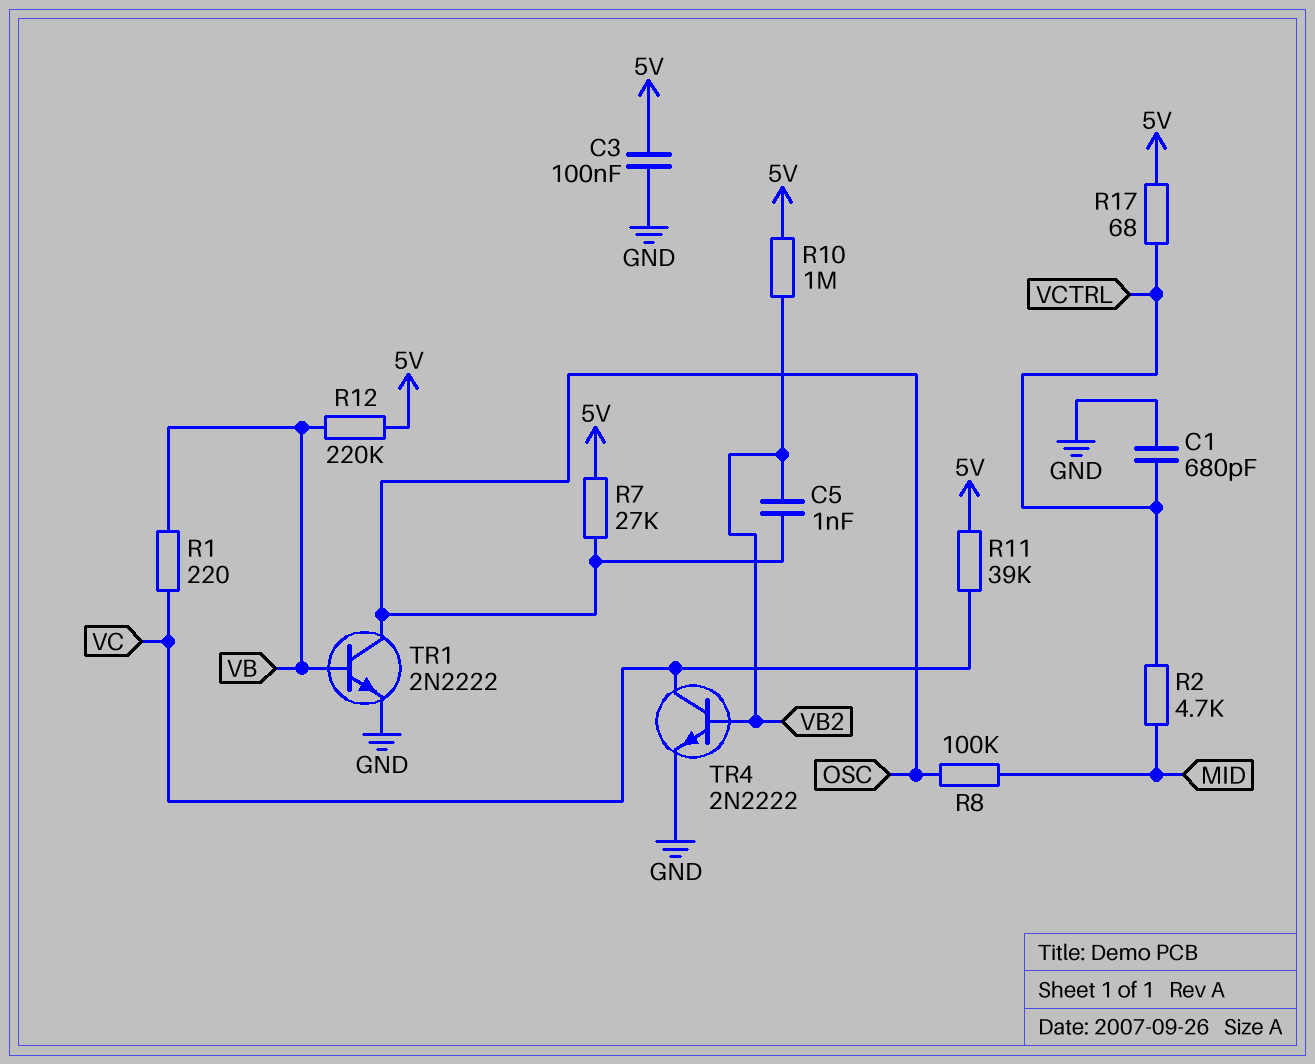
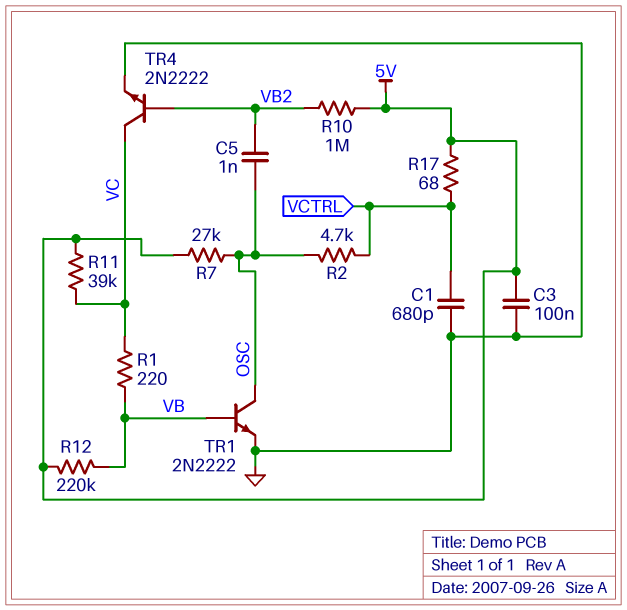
R2: 4.7k (MID, VCTRL) -> 4.7k (OSC, VCTRL)
R8: 100k (MID, OSC) -> none

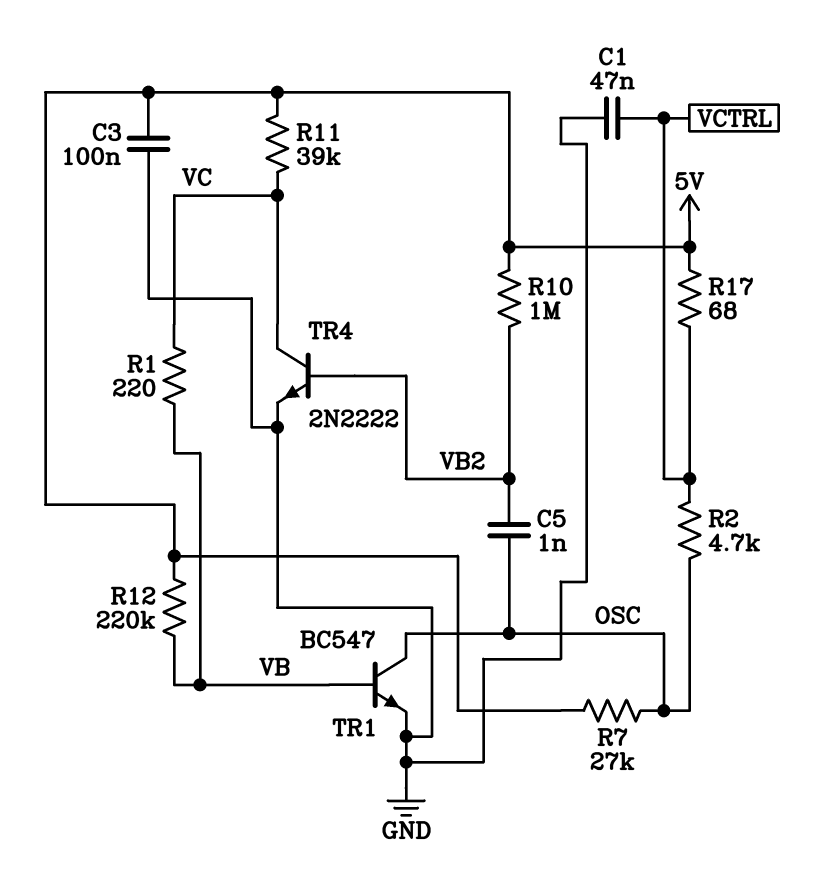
C1: 680pF (GND, VCTRL) -> 47nF (GND, VCTRL)
TR1: NPN 2N2222 (B VB, C OSC, E GND) -> NPN BC547 (B VB, C OSC, E GND)

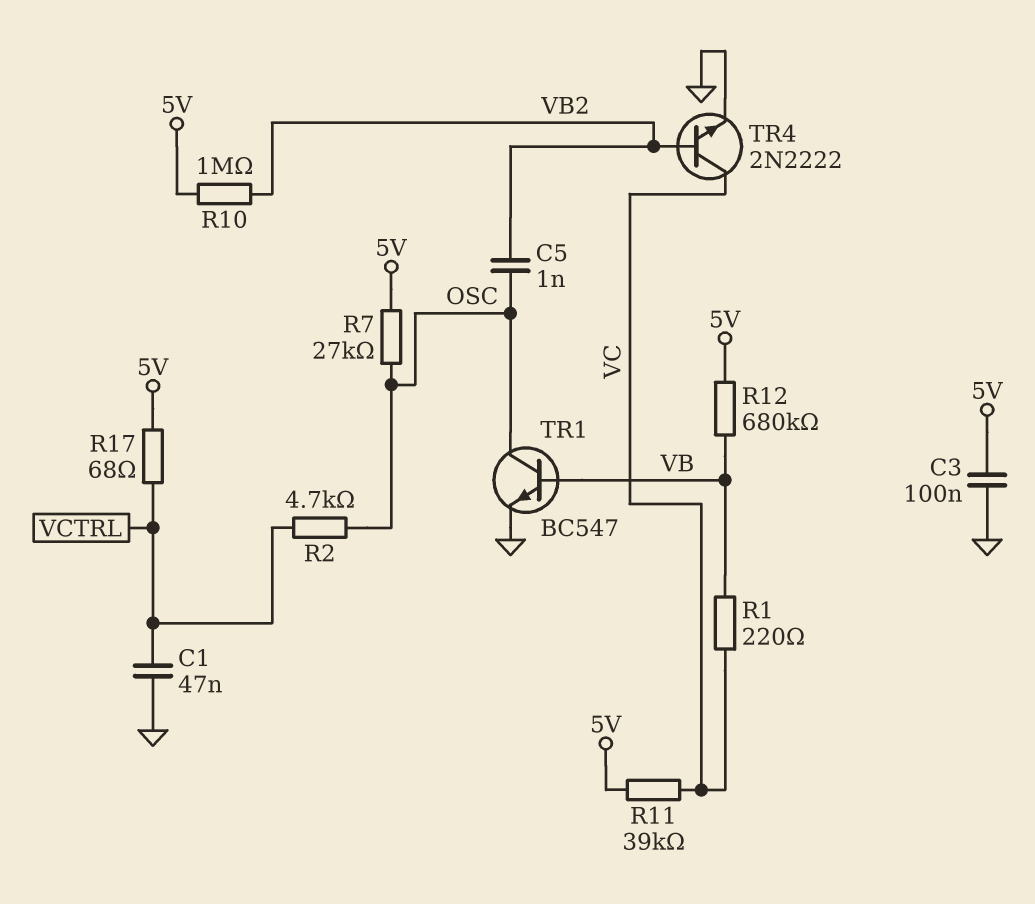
R12: 220k (5V, VB) -> 680k (5V, VB)

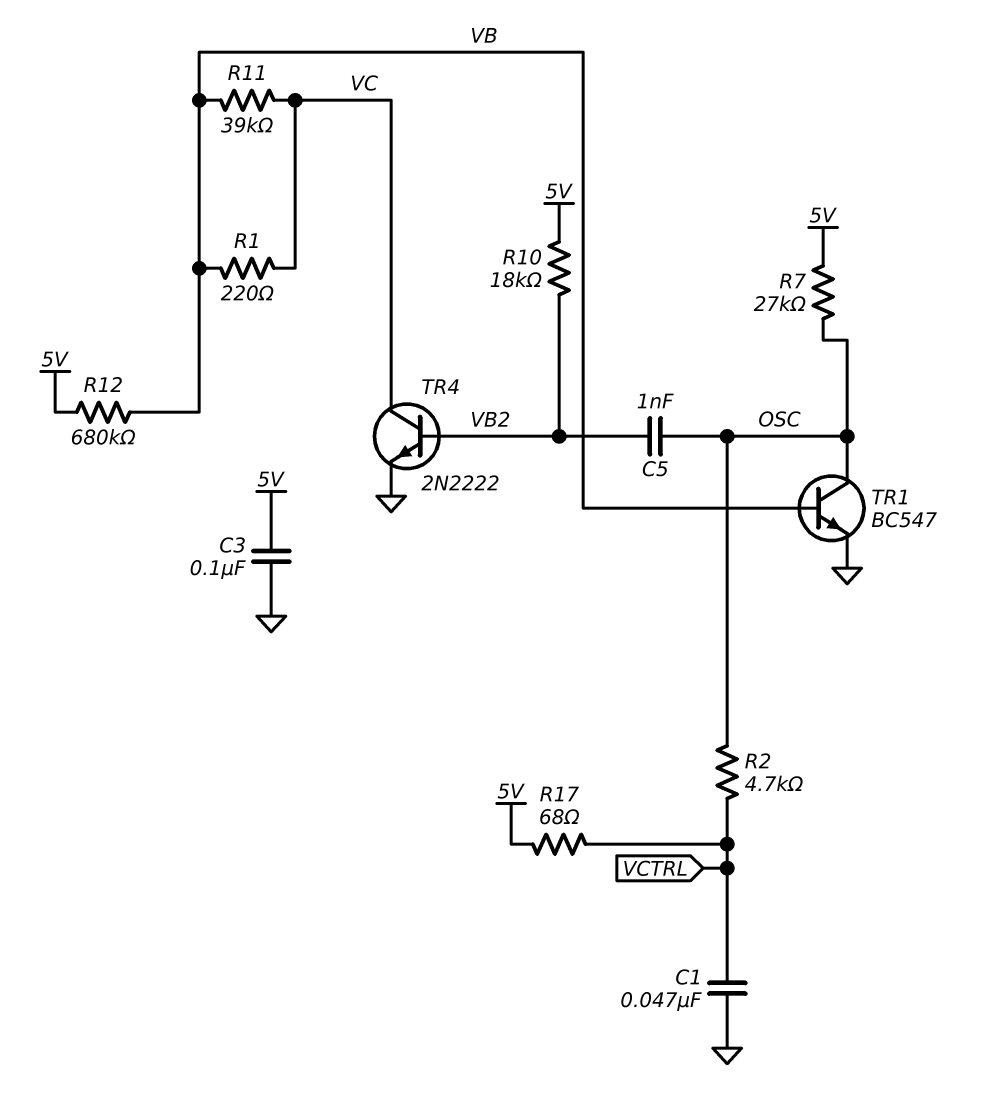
R10: 1M (5V, VB2) -> 18k (5V, VB2)
R11: 39k (5V, VC) -> 39k (VB, VC)

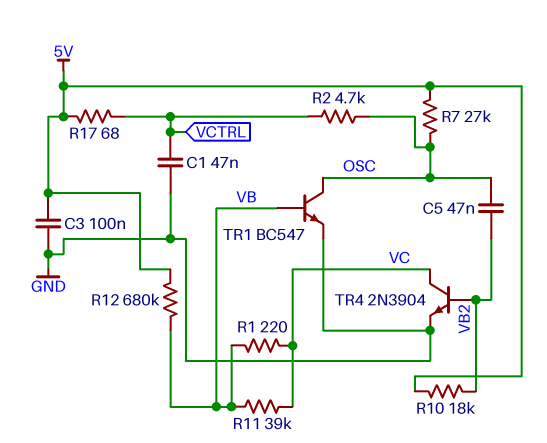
C5: 1nF (OSC, VB2) -> 47nF (OSC, VB2)
TR4: NPN 2N2222 (B VB2, C VC, E GND) -> NPN 2N3904 (B VB2, C VC, E GND)

